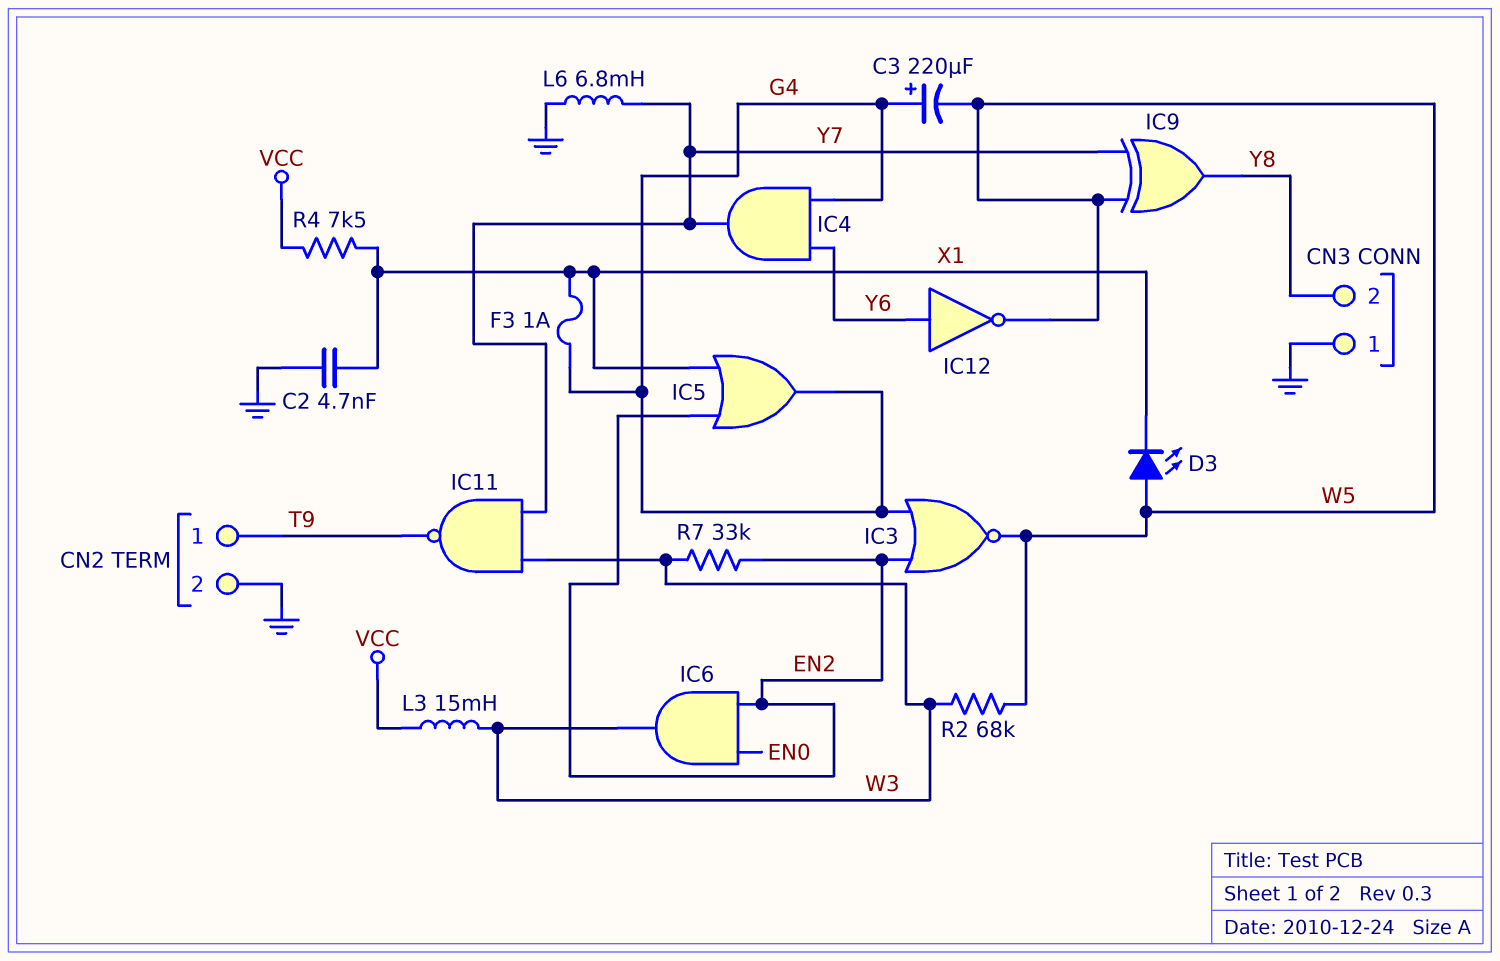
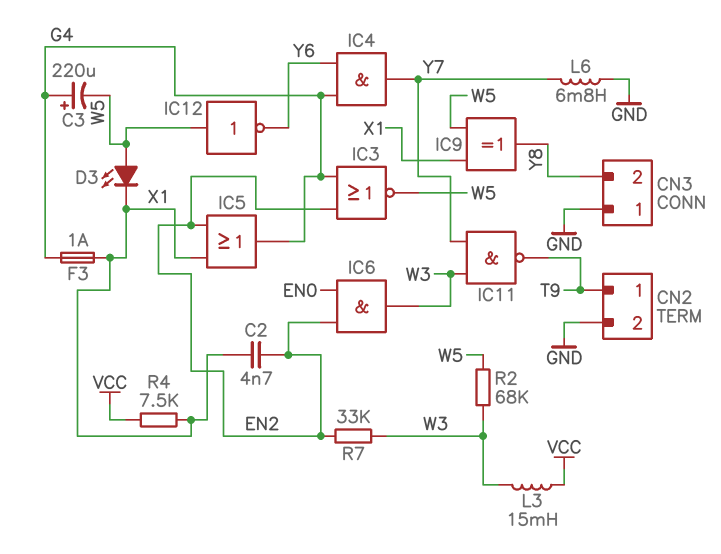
C2: 4.7nF (GND, X1) -> 4.7nF (EN2, X1)
IC9: XOR (in W5, in Y7, out Y8) -> XOR (in W5, in X1, out Y8)
IC12: NOT (in Y6, out W5) -> NOT (in W5, out Y6)

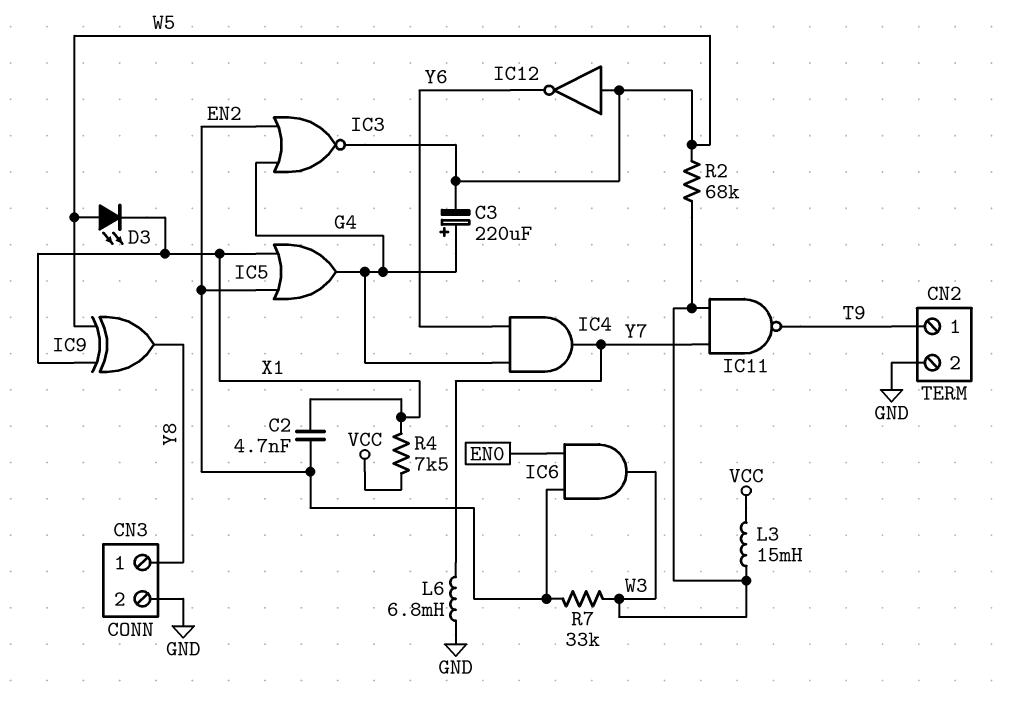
CN3 pin 1: GND -> Y8
CN3 pin 2: Y8 -> GND
F3: 1A (G4, X1) -> none

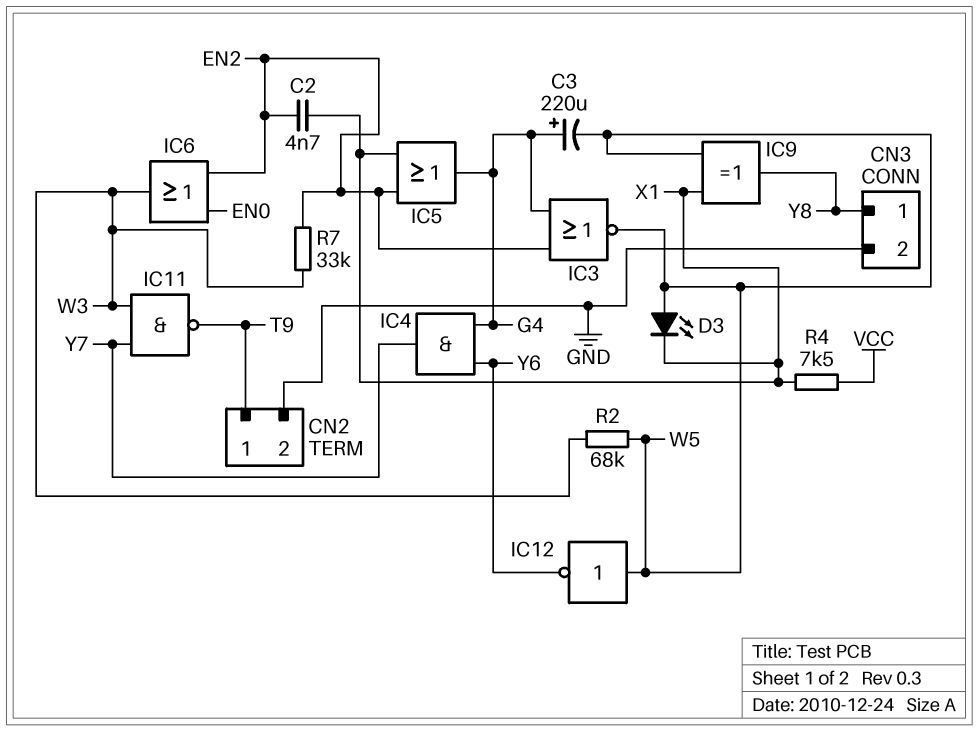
IC6: AND (in EN0, in EN2, out W3) -> OR (in EN0, in EN2, out W3)
L3: 15mH (VCC, W3) -> none
L6: 6.8mH (GND, Y7) -> none

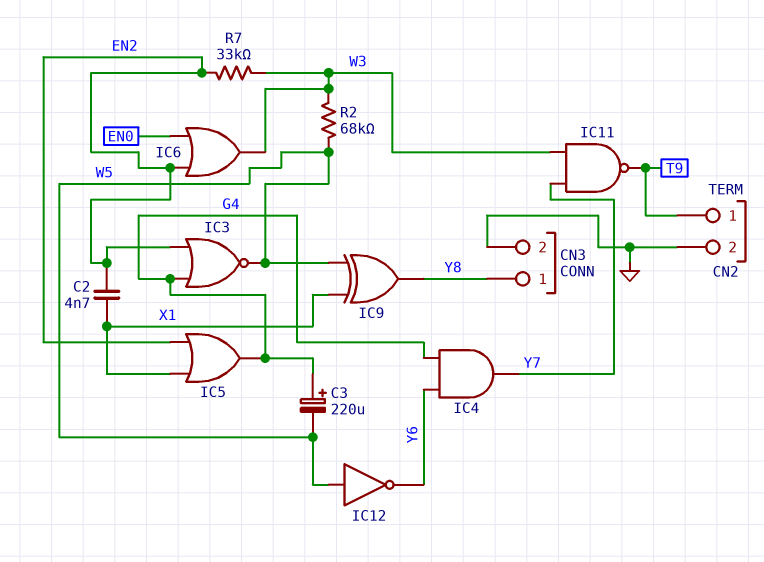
D3: LED (A W5, K X1) -> none
R4: 7.5k (VCC, X1) -> none

